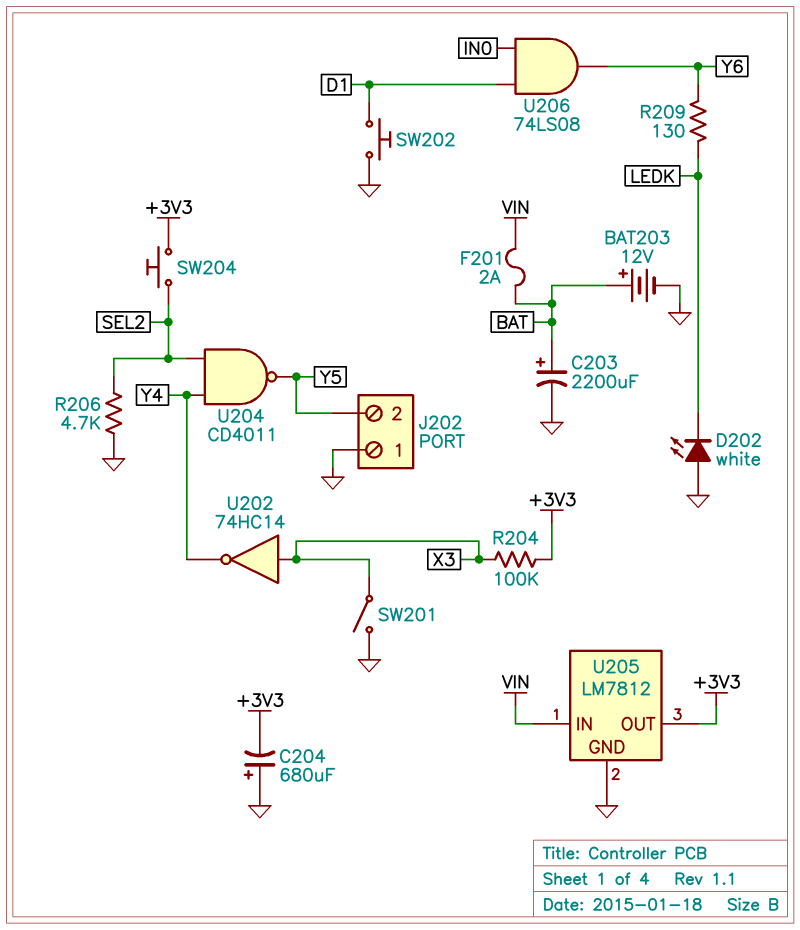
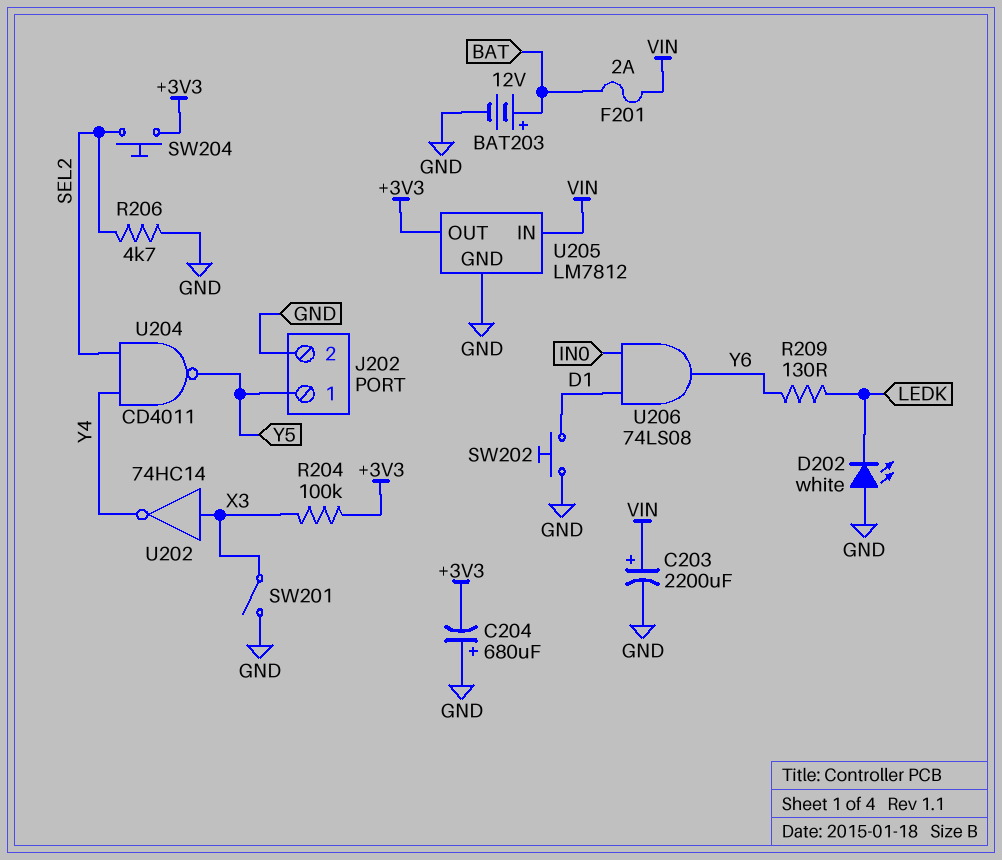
C203: 2200uF (plus BAT, minus GND) -> 2200uF (plus VIN, minus GND)
J202 pin 1: GND -> Y5
J202 pin 2: Y5 -> GND

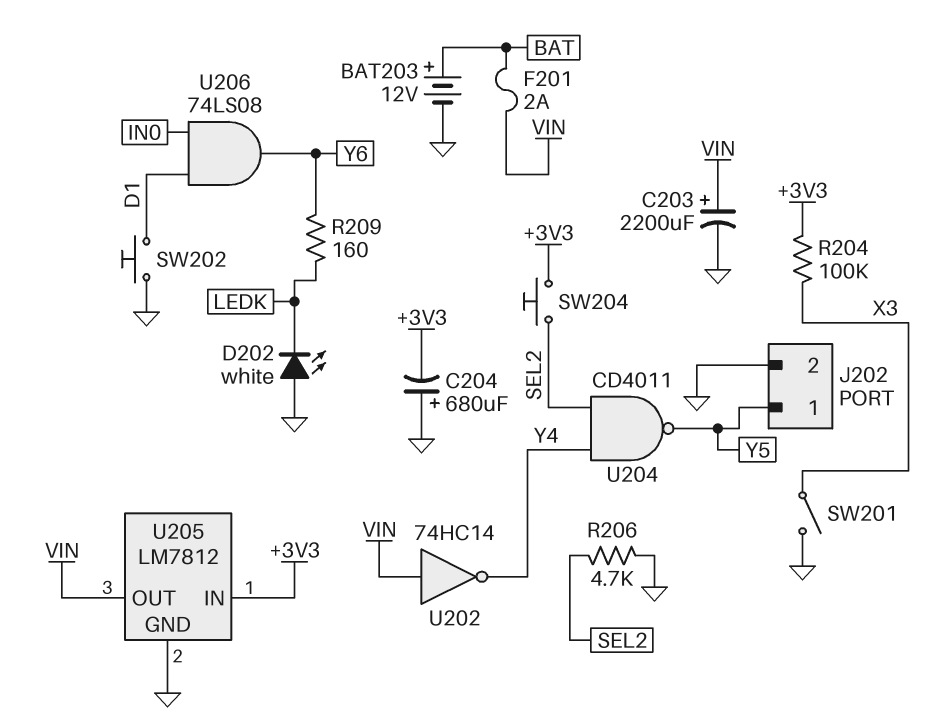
R209: 130 (LEDK, Y6) -> 160 (LEDK, Y6)
U202: NOT 74HC14 (in X3, out Y4) -> NOT 74HC14 (in VIN, out Y4)
U205 pin IN: VIN -> +3V3
U205 pin OUT: +3V3 -> VIN

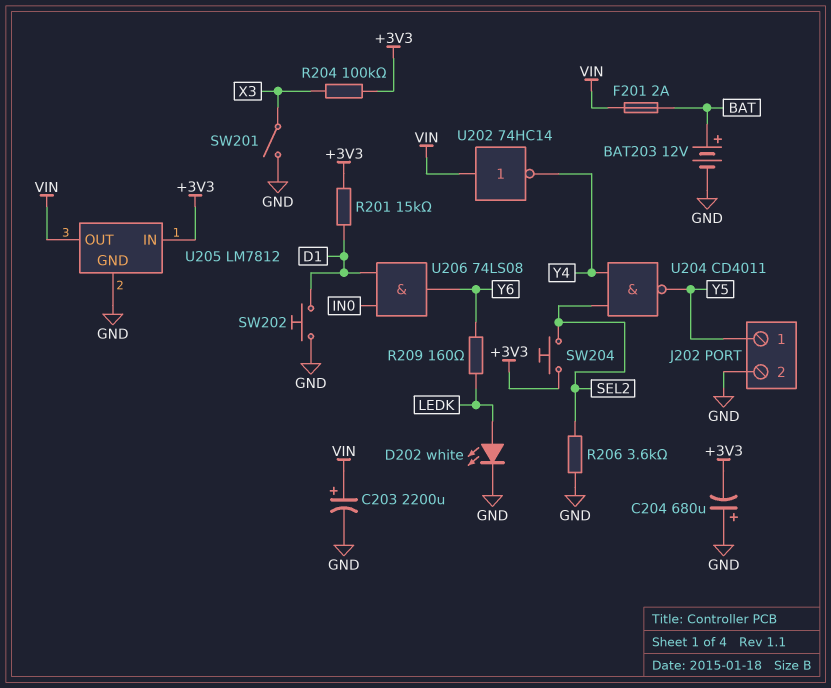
D202: LED white (A GND, K LEDK) -> LED white (A LEDK, K GND)
R201: none -> 15k (+3V3, D1)
R206: 4.7k (GND, SEL2) -> 3.6k (GND, SEL2)

